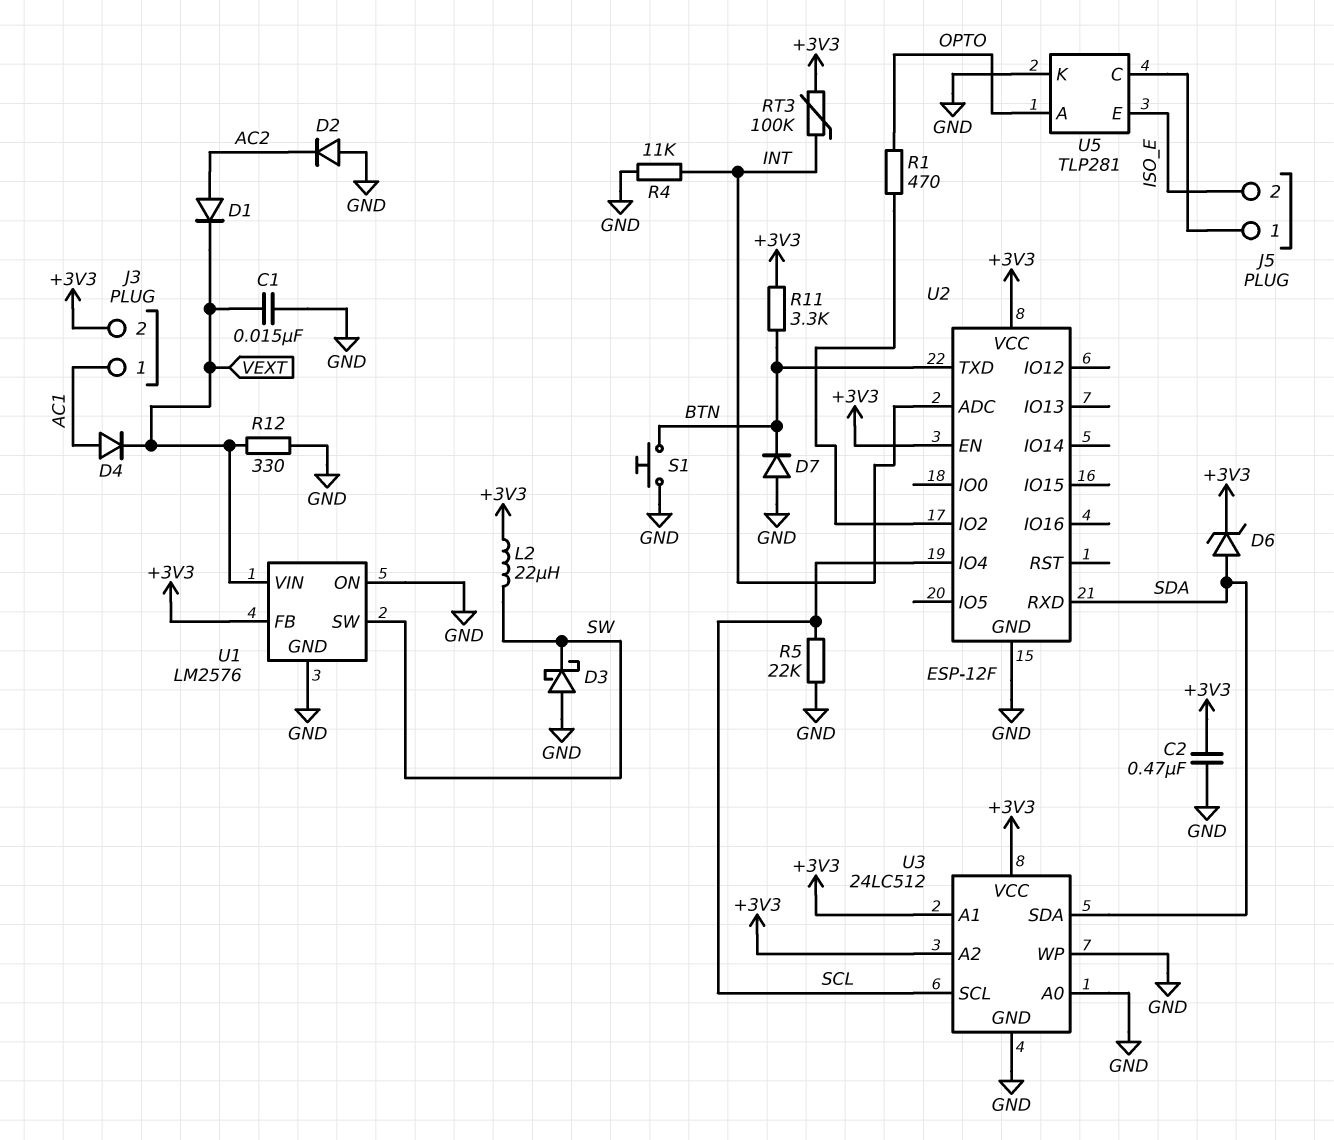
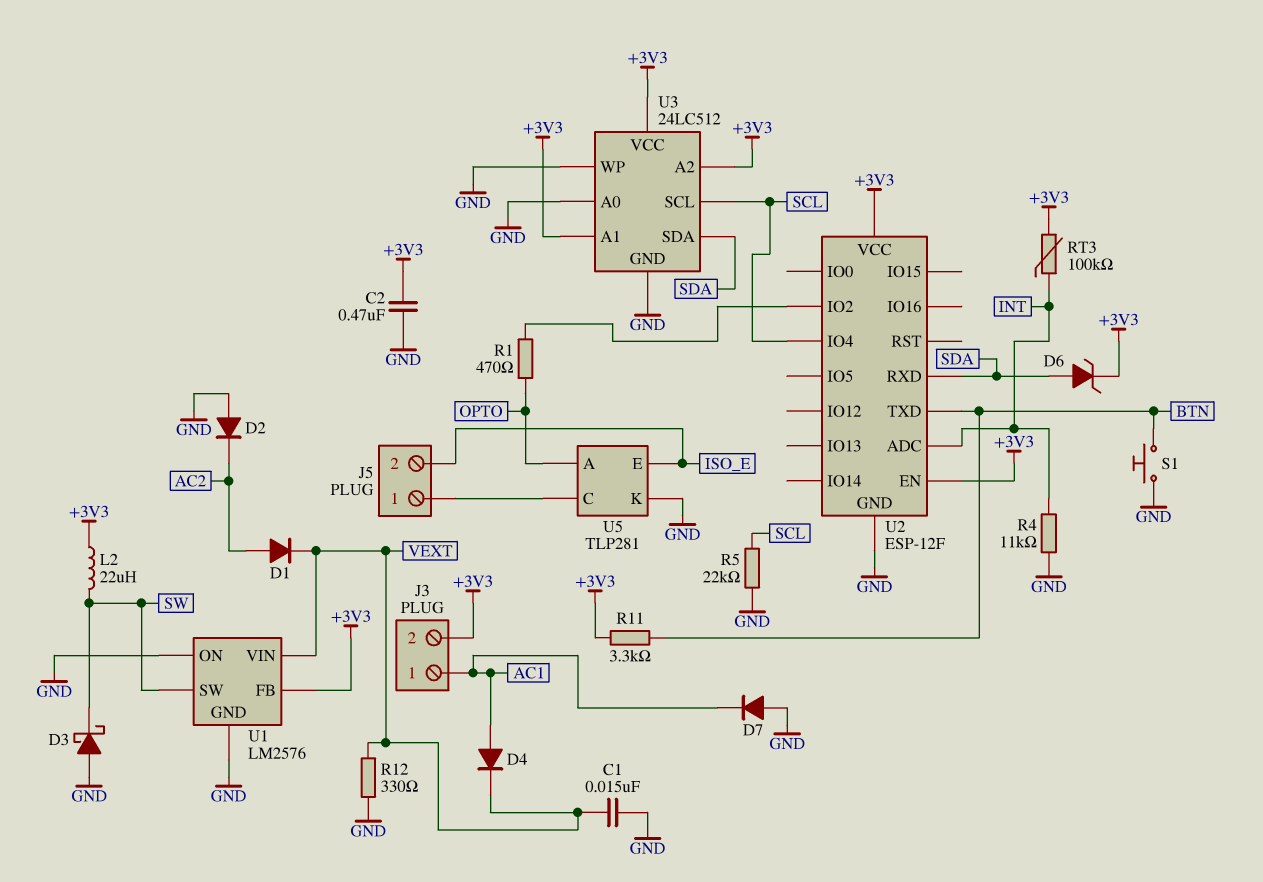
D7: diode (A GND, K BTN) -> diode (A GND, K AC1)

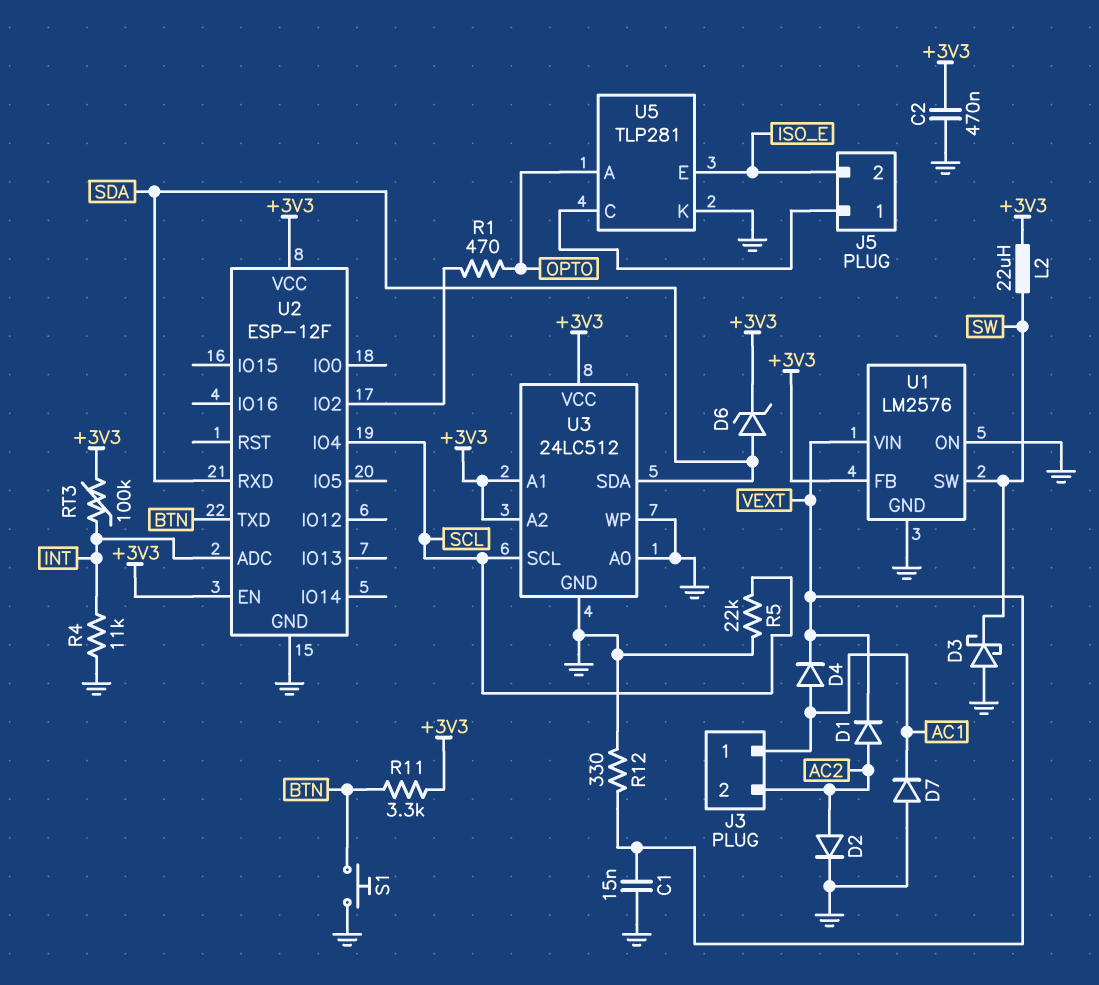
D2: diode (A GND, K AC2) -> diode (A AC2, K GND)
J3 pin 2: +3V3 -> AC2

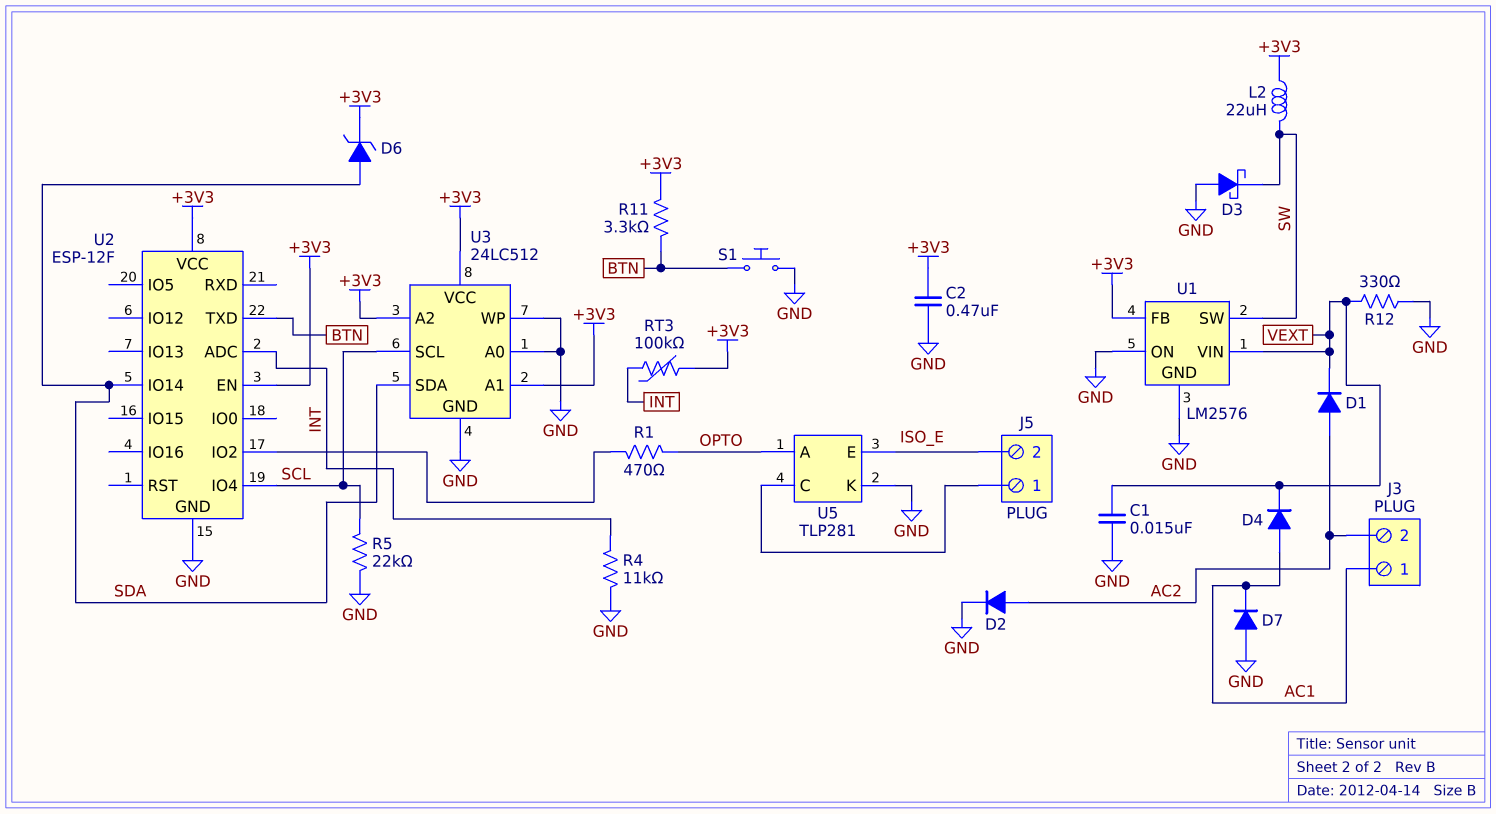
U2 pin IO14: none -> SDA
U2 pin RXD: SDA -> none

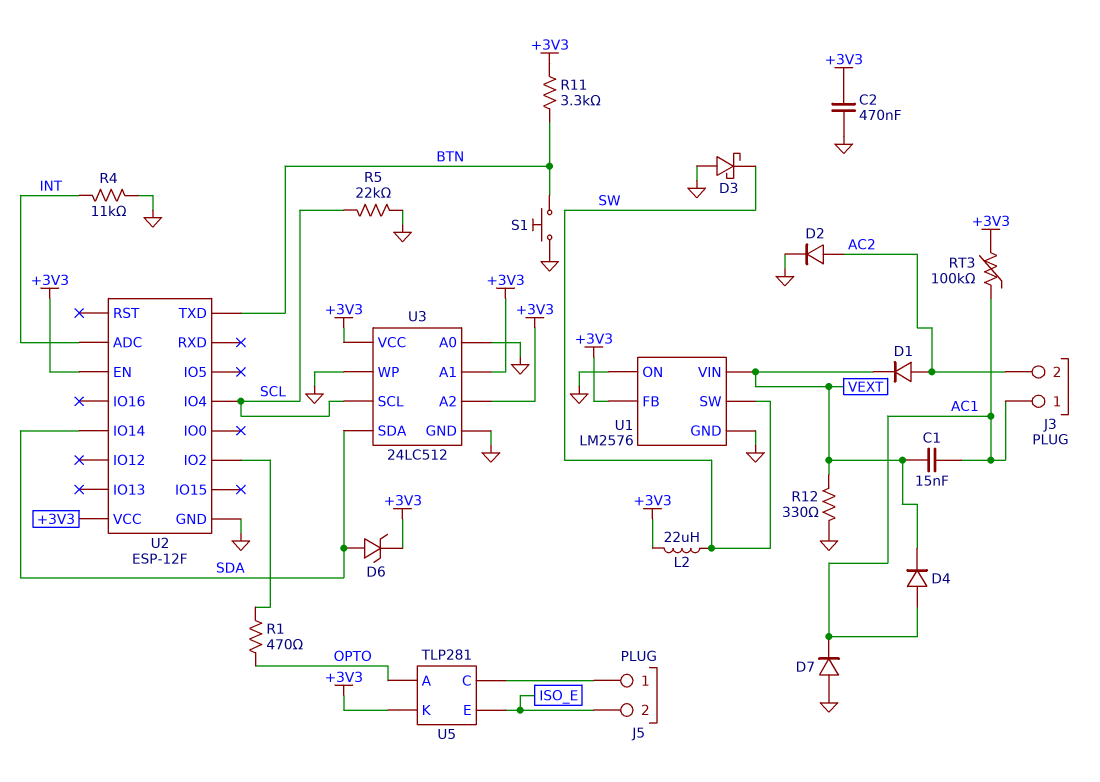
C1: 15nF (GND, VEXT) -> 15nF (AC1, VEXT)
RT3: 100k (+3V3, INT) -> 100k (+3V3, AC1)
U5 pin K: GND -> +3V3

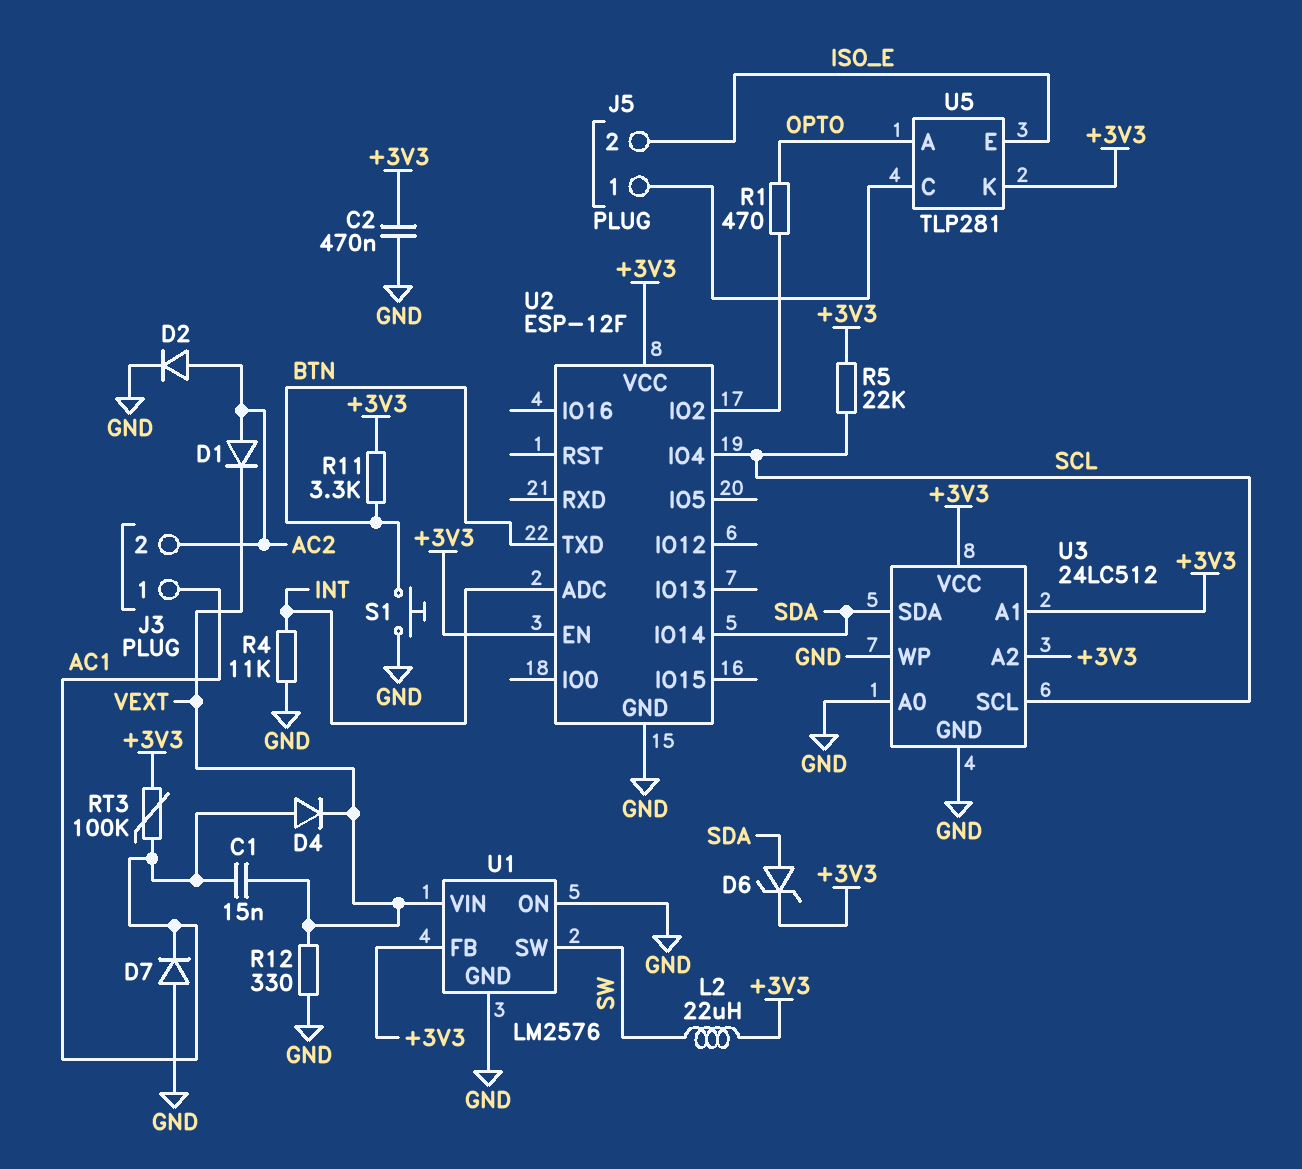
D3: schottky (A GND, K SW) -> none
R5: 22k (GND, SCL) -> 22k (+3V3, SCL)

